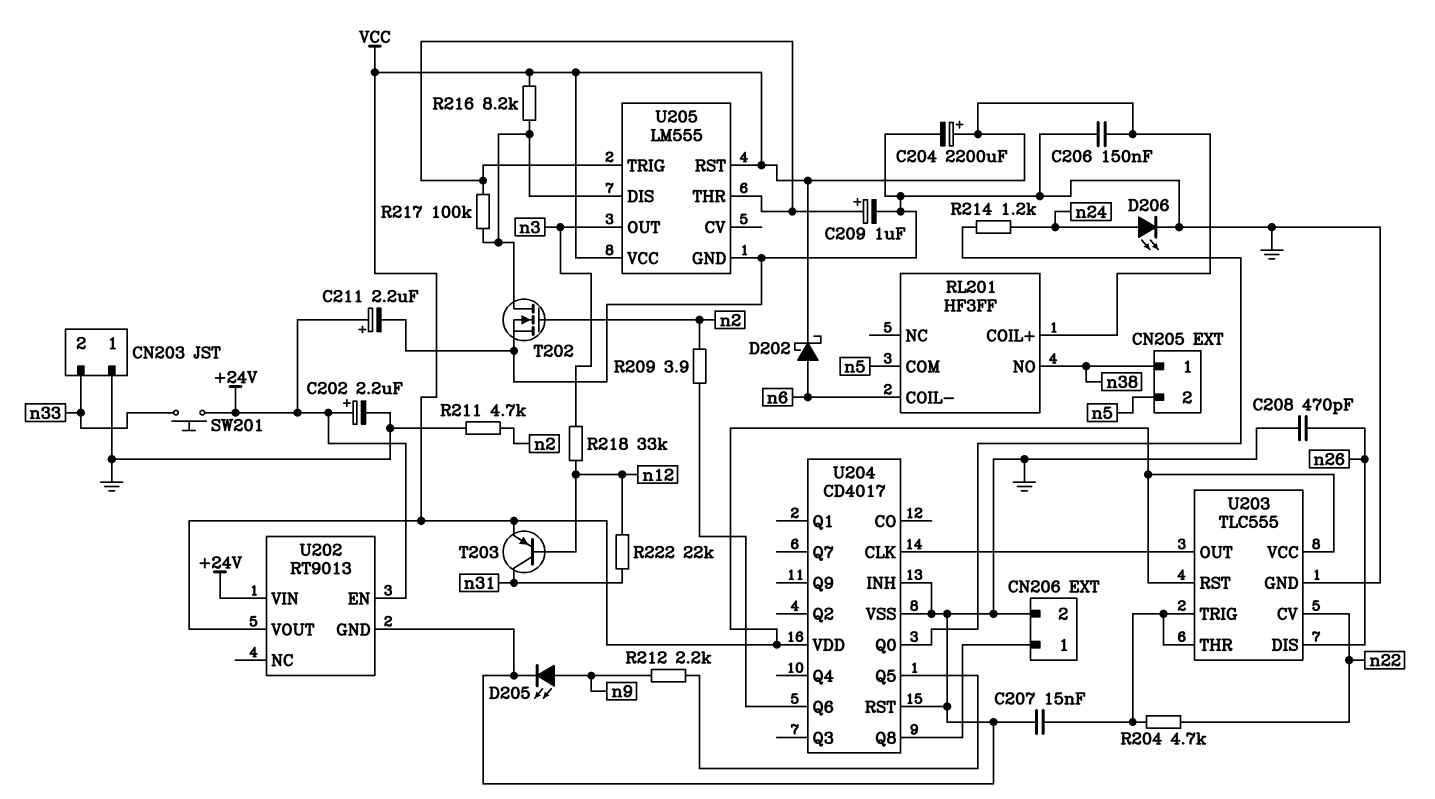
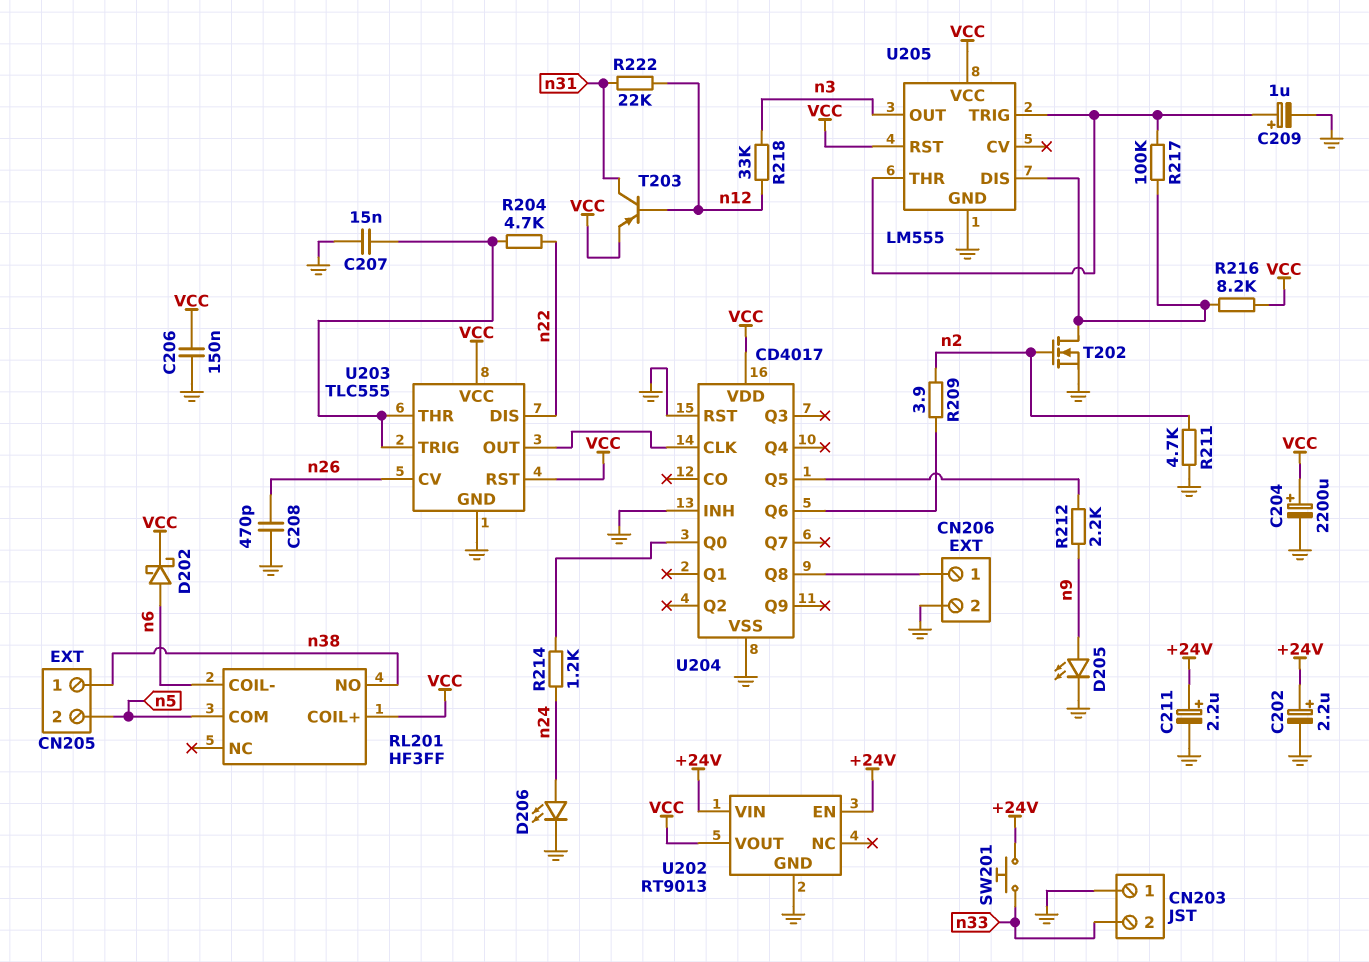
U203 pin CV: n22 -> n26
U203 pin DIS: n26 -> n22

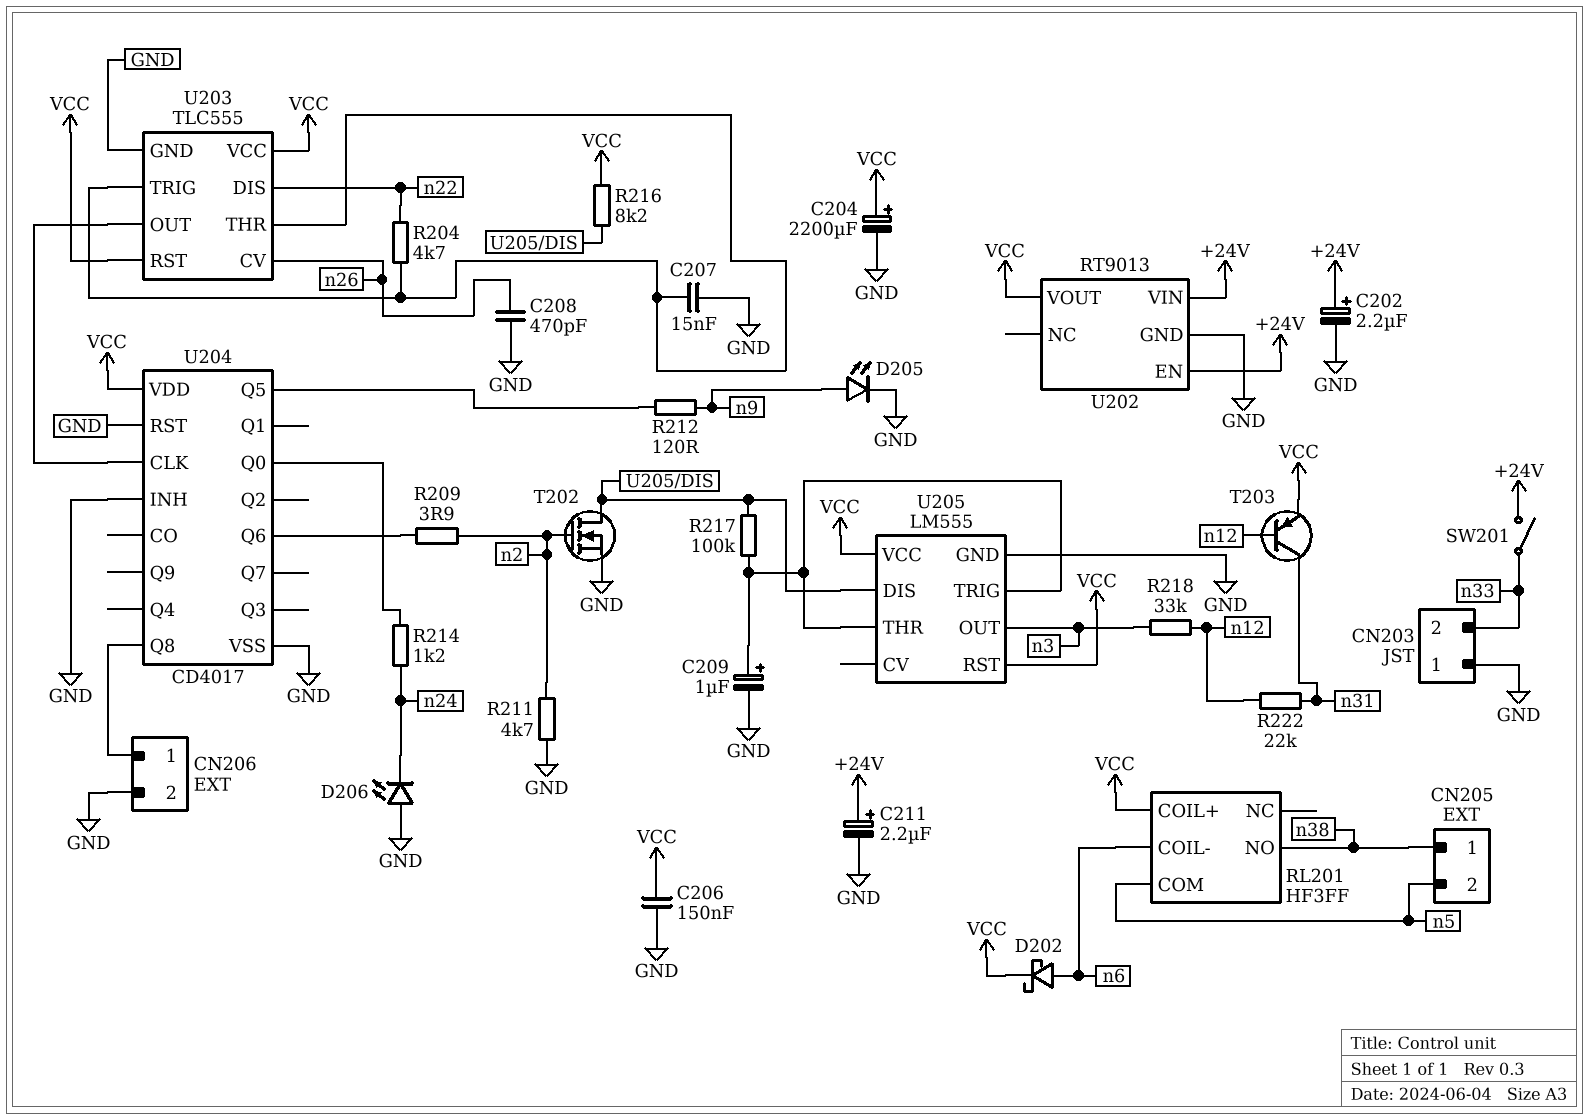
D206: LED (A n24, K GND) -> LED (A GND, K n24)
R212: 2.2k (U204/Q5, n9) -> 120 (U204/Q5, n9)
SW201: button (+24V, n33) -> switch (+24V, n33)

